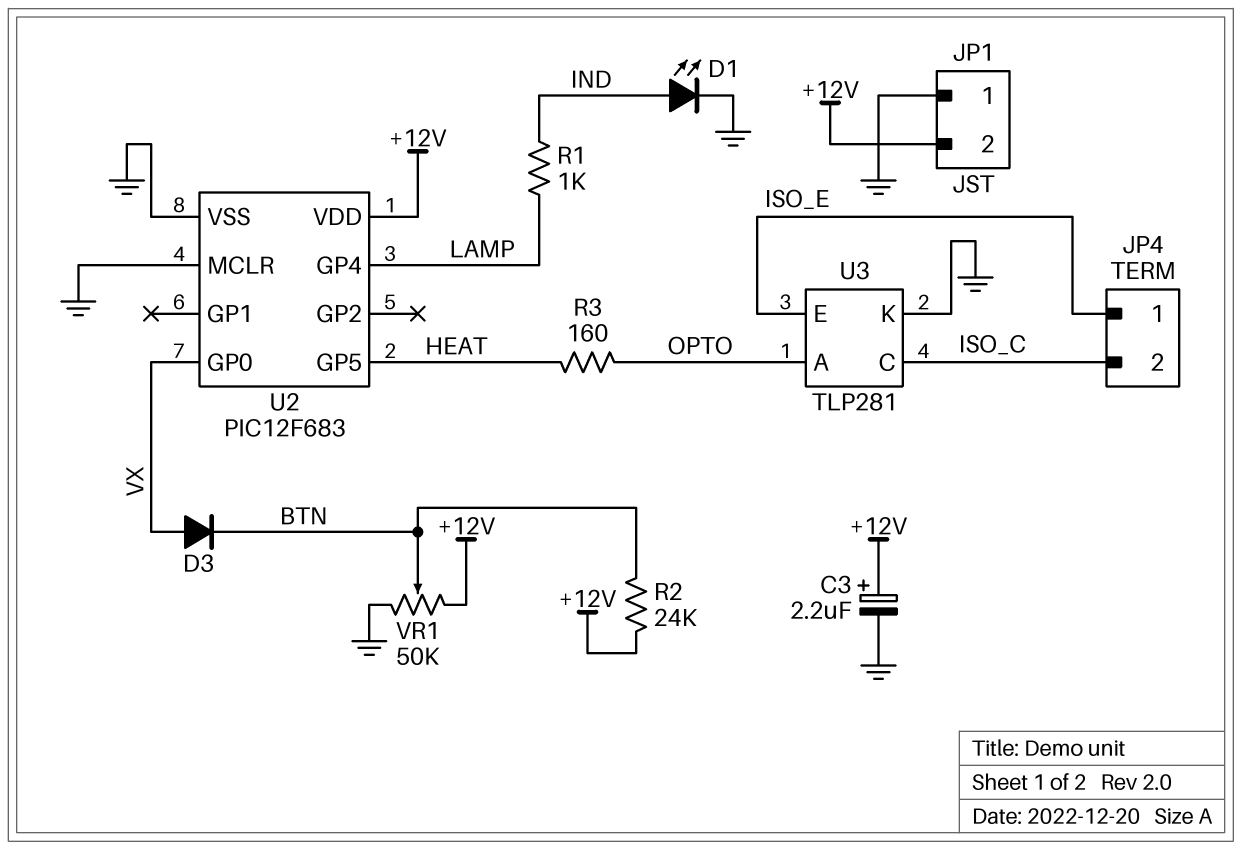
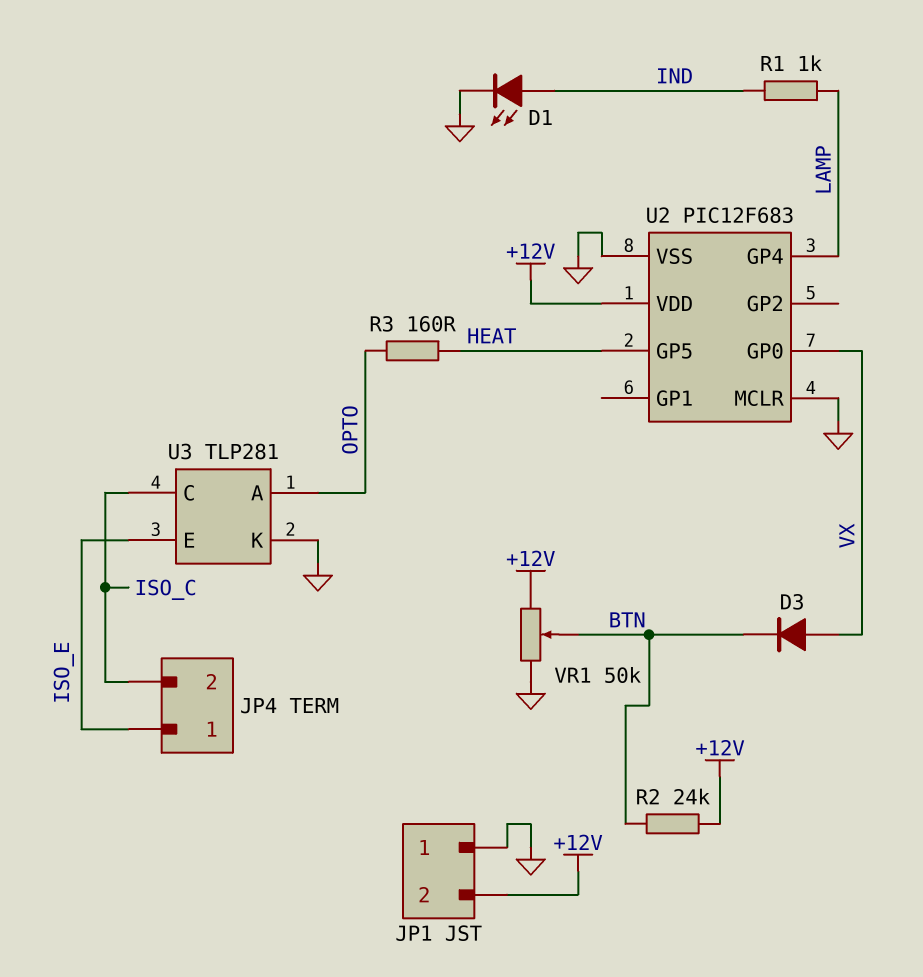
C3: 2.2uF (plus +12V, minus GND) -> none

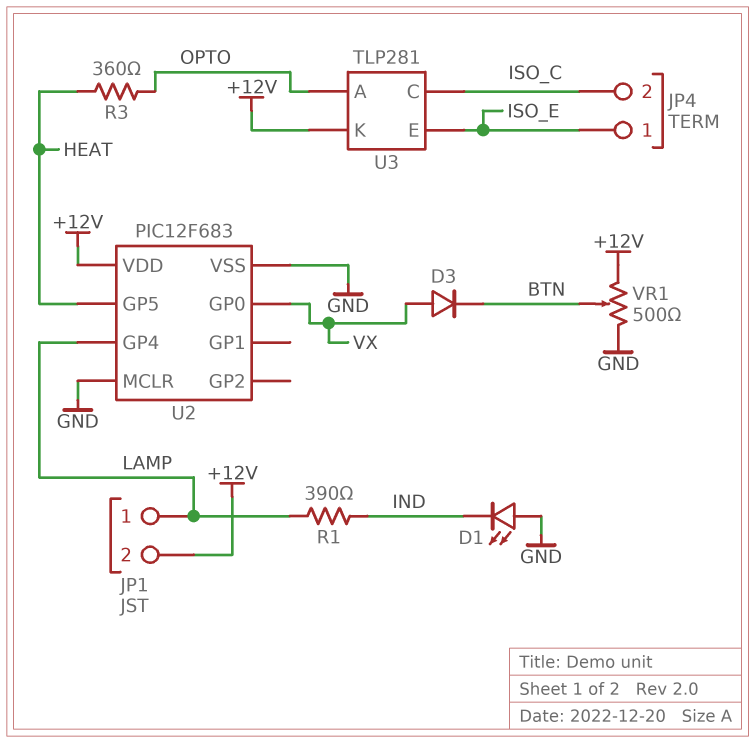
D1: LED (A IND, K GND) -> LED (A GND, K IND)
JP1 pin 1: GND -> LAMP
R1: 1k (IND, LAMP) -> 390 (IND, LAMP)
R2: 24k (+12V, BTN) -> none
R3: 160 (HEAT, OPTO) -> 360 (HEAT, OPTO)
U3 pin K: GND -> +12V
VR1: 50k (+12V, GND, wiper BTN) -> 500 (+12V, GND, wiper BTN)

